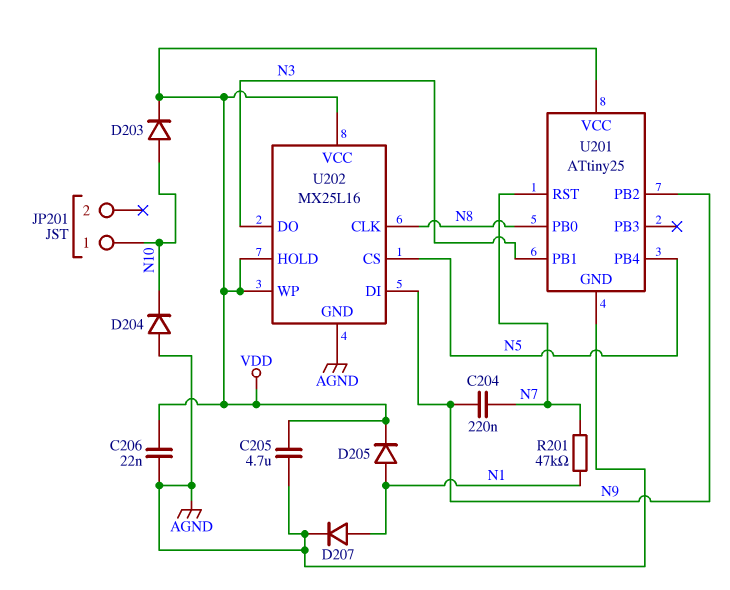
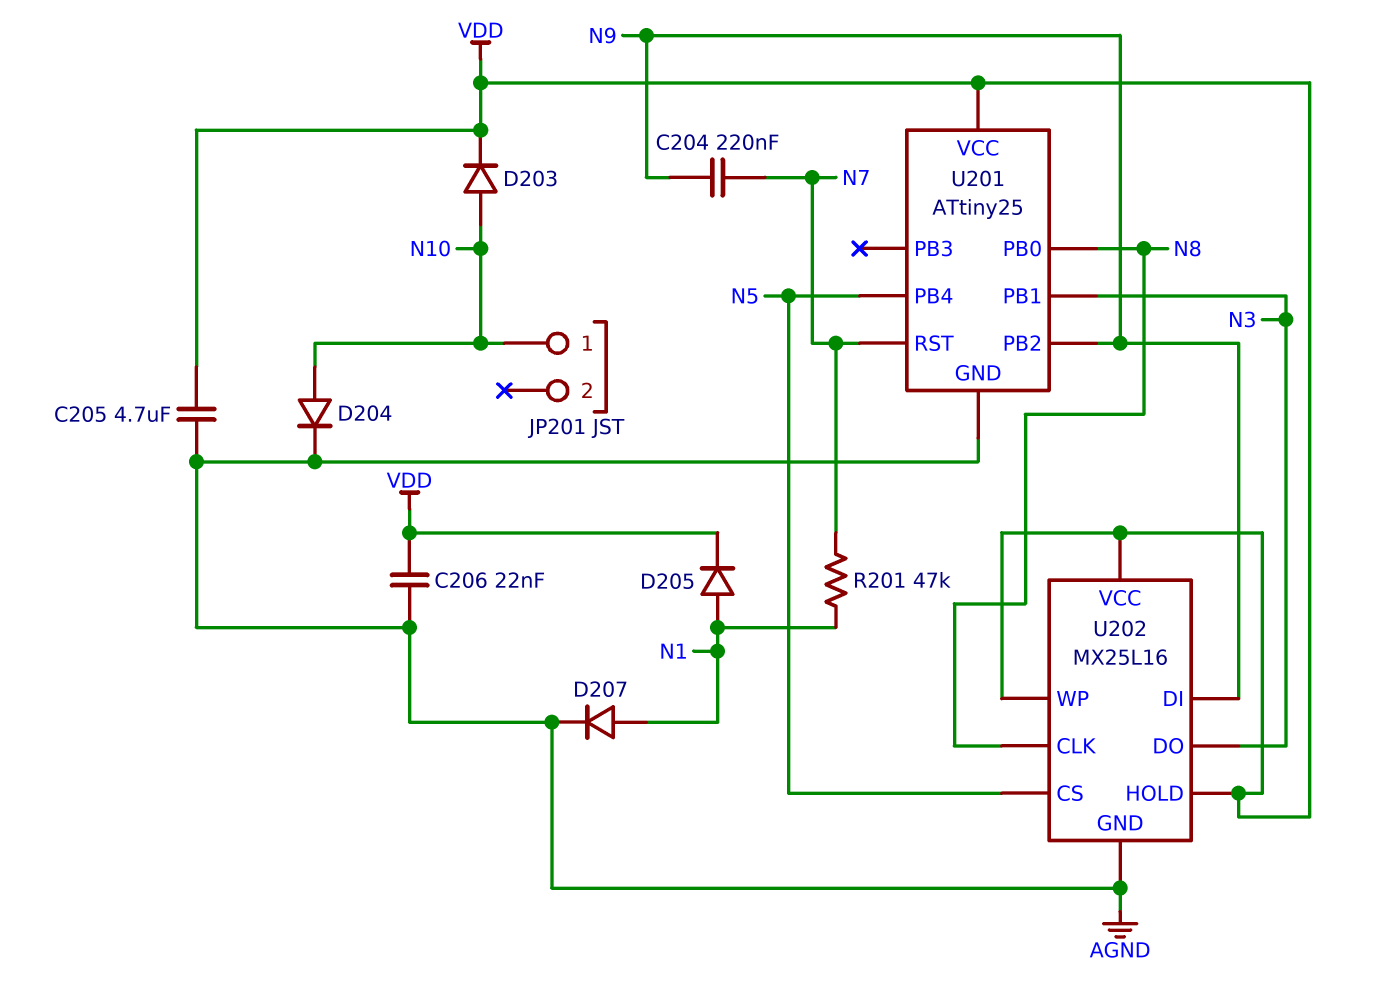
D204: diode (A AGND, K N10) -> diode (A N10, K AGND)

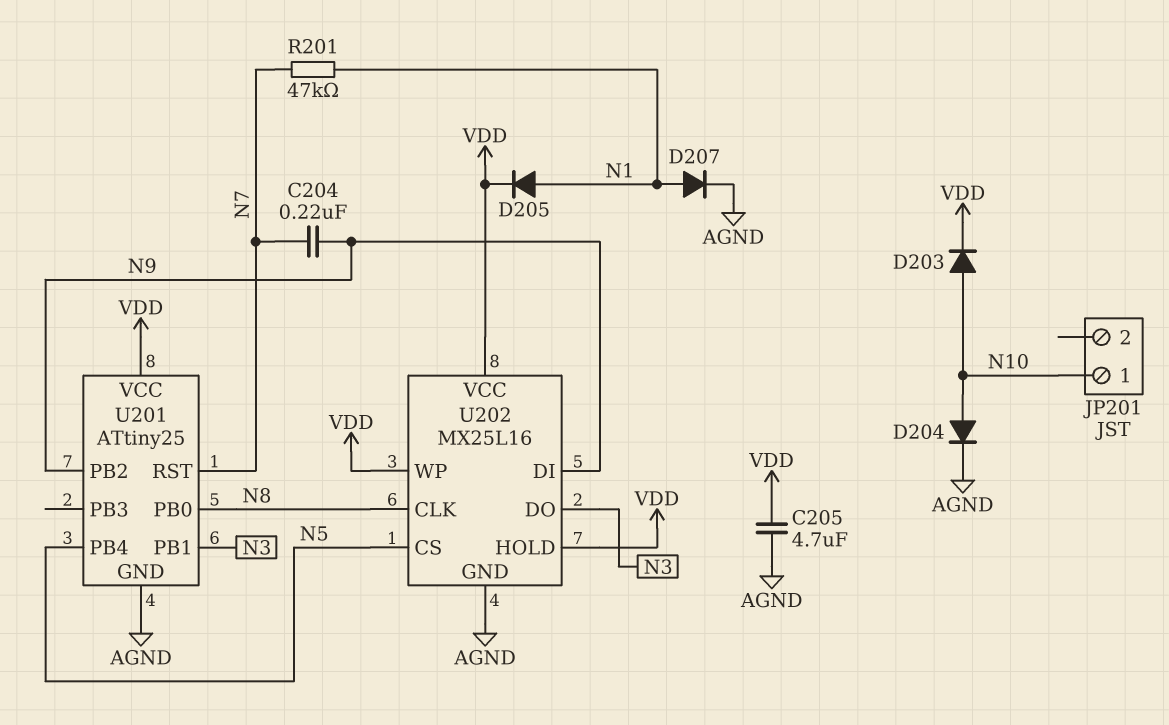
C206: 22nF (AGND, VDD) -> none

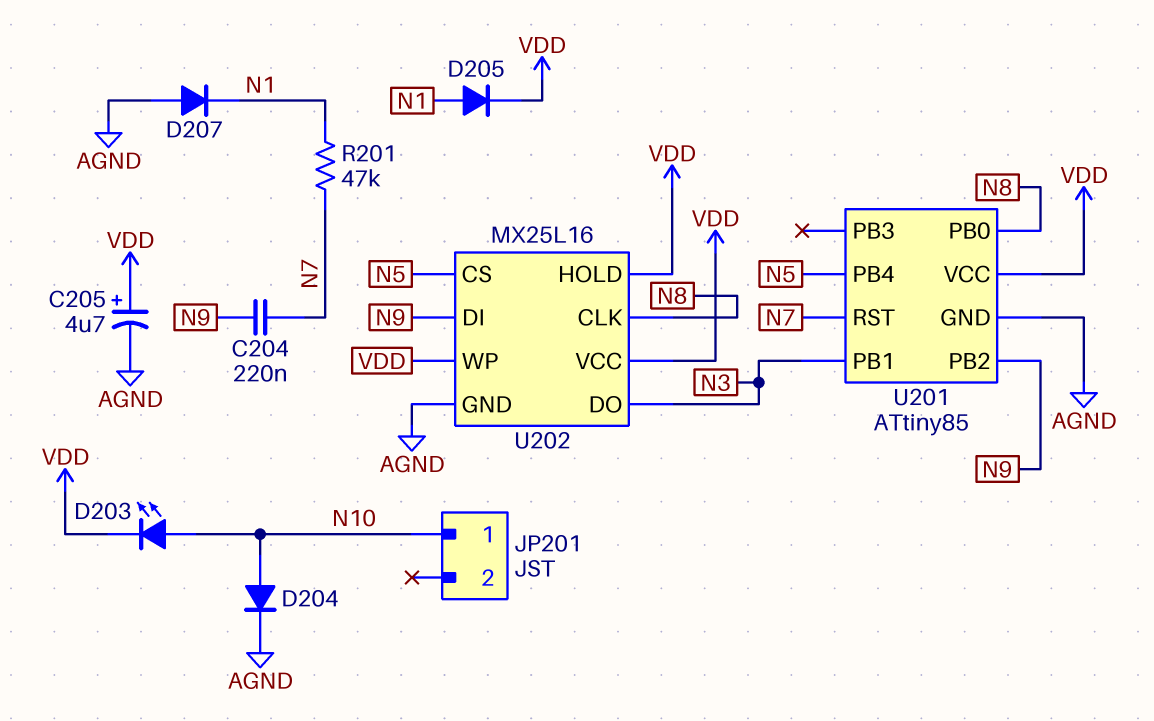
C205: 4.7uF (AGND, VDD) -> 4.7uF (plus VDD, minus AGND)
D203: diode (A N10, K VDD) -> LED (A N10, K VDD)
D207: diode (A N1, K AGND) -> diode (A AGND, K N1)
U201: ATtiny25 -> ATtiny85

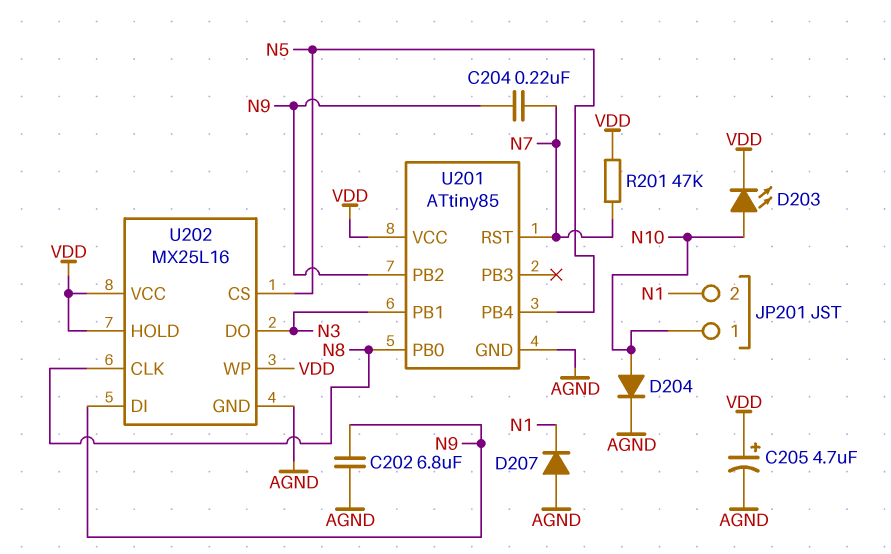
C202: none -> 6.8uF (AGND, N9)
D205: diode (A N1, K VDD) -> none
JP201 pin 2: none -> N1
R201: 47k (N1, N7) -> 47k (N7, VDD)

